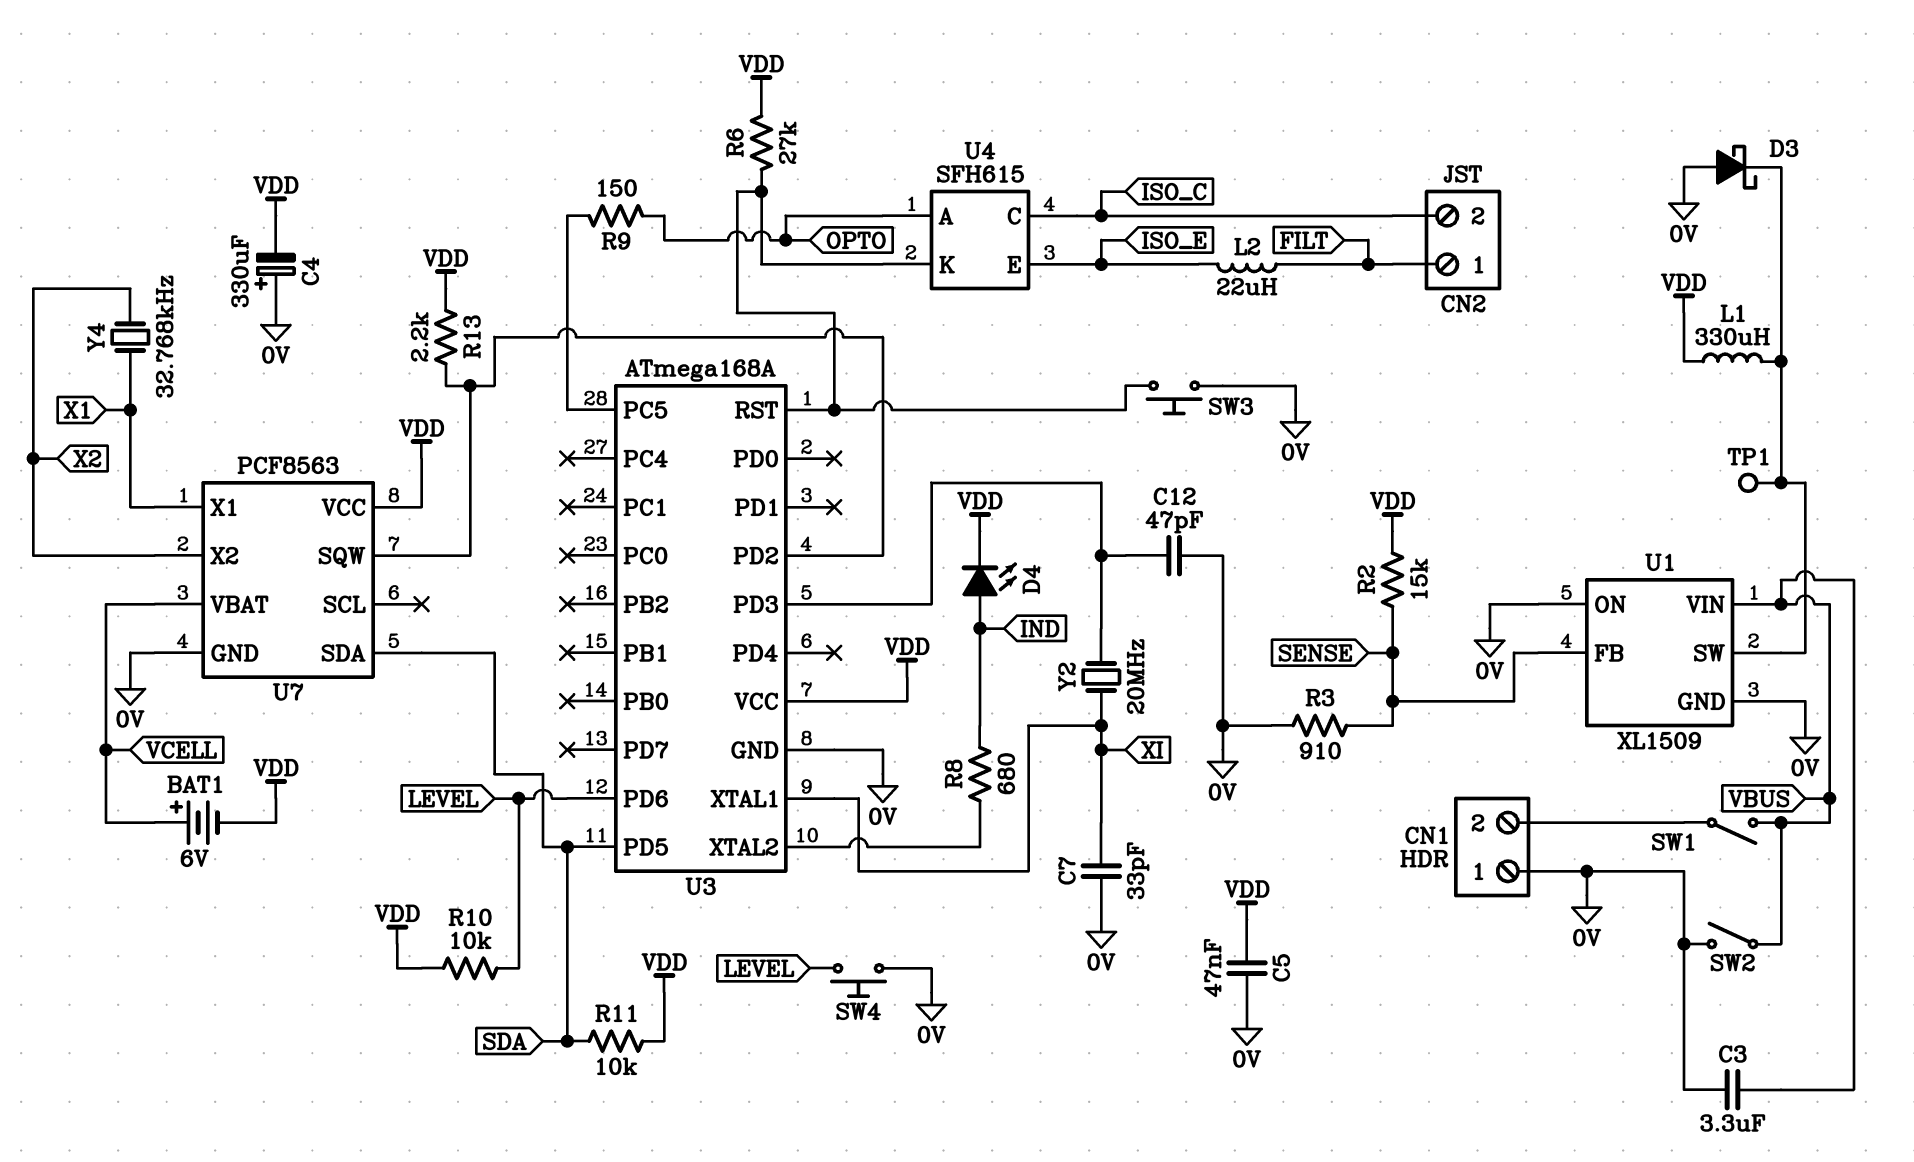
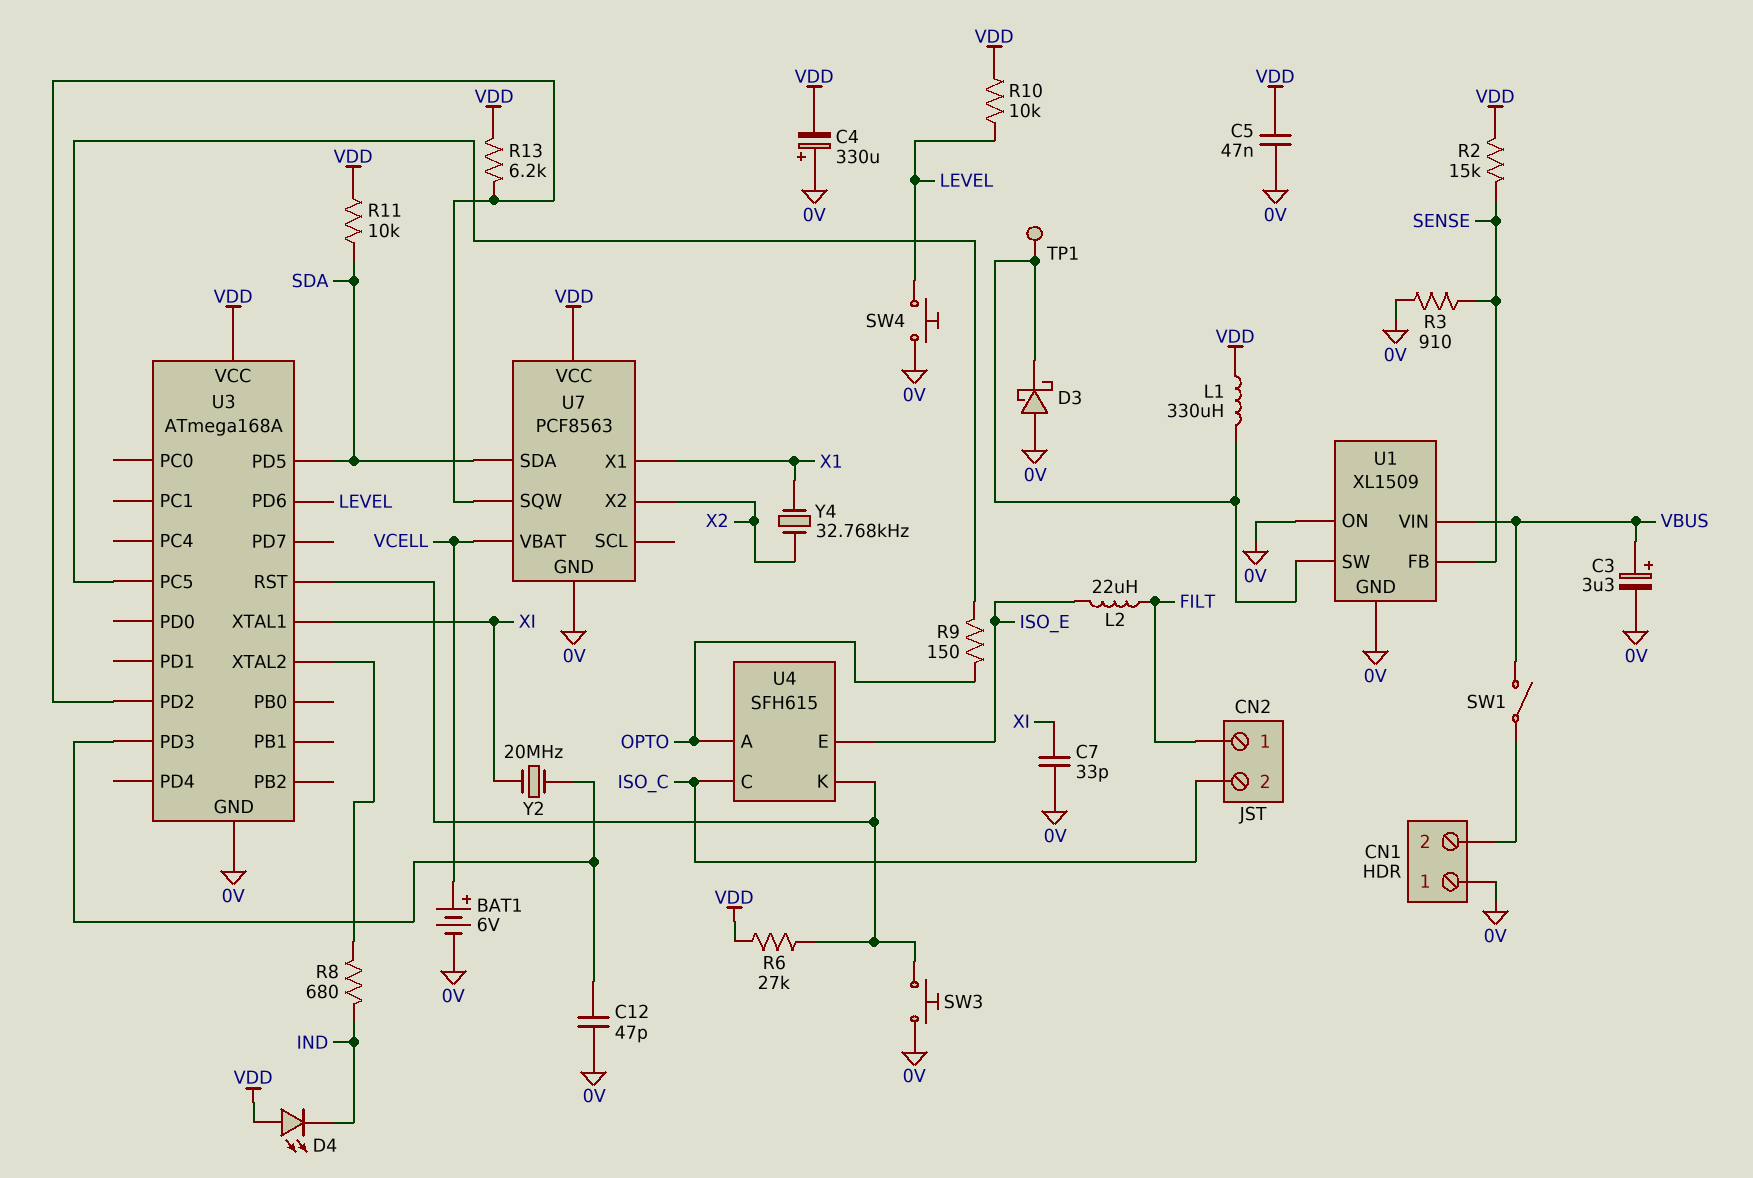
BAT1: 6V (plus VCELL, minus VDD) -> 6V (plus VCELL, minus 0V)
C3: 3.3uF (0V, VBUS) -> 3.3uF (plus VBUS, minus 0V)
D4: LED (A IND, K VDD) -> LED (A VDD, K IND)
R13: 2.2k (U3/PD2, VDD) -> 6.2k (U3/PD2, VDD)
SW2: switch (0V, VBUS) -> none

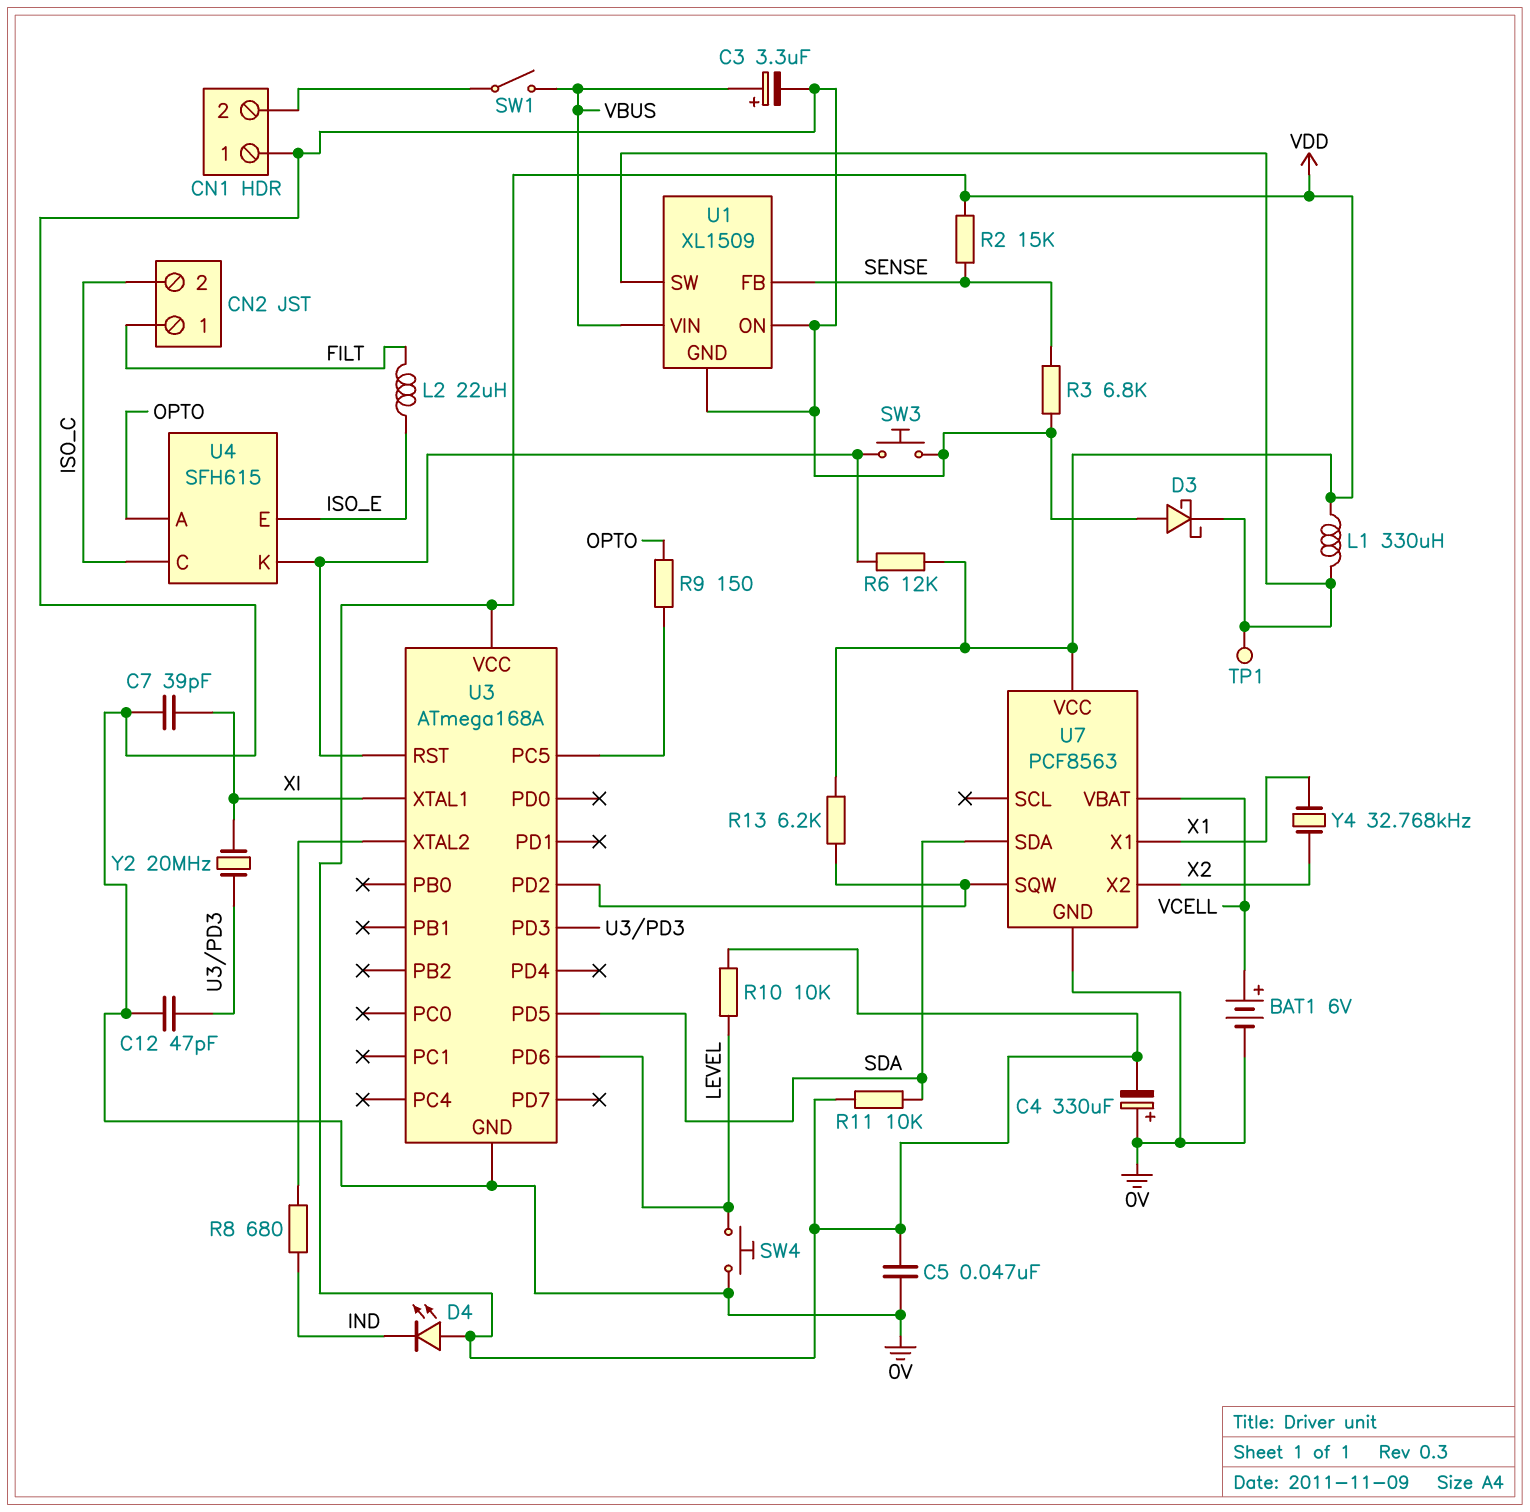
C7: 33pF (0V, XI) -> 39pF (0V, XI)
R3: 910 (0V, SENSE) -> 6.8k (0V, SENSE)
R6: 27k (U3/RST, VDD) -> 12k (U3/RST, VDD)

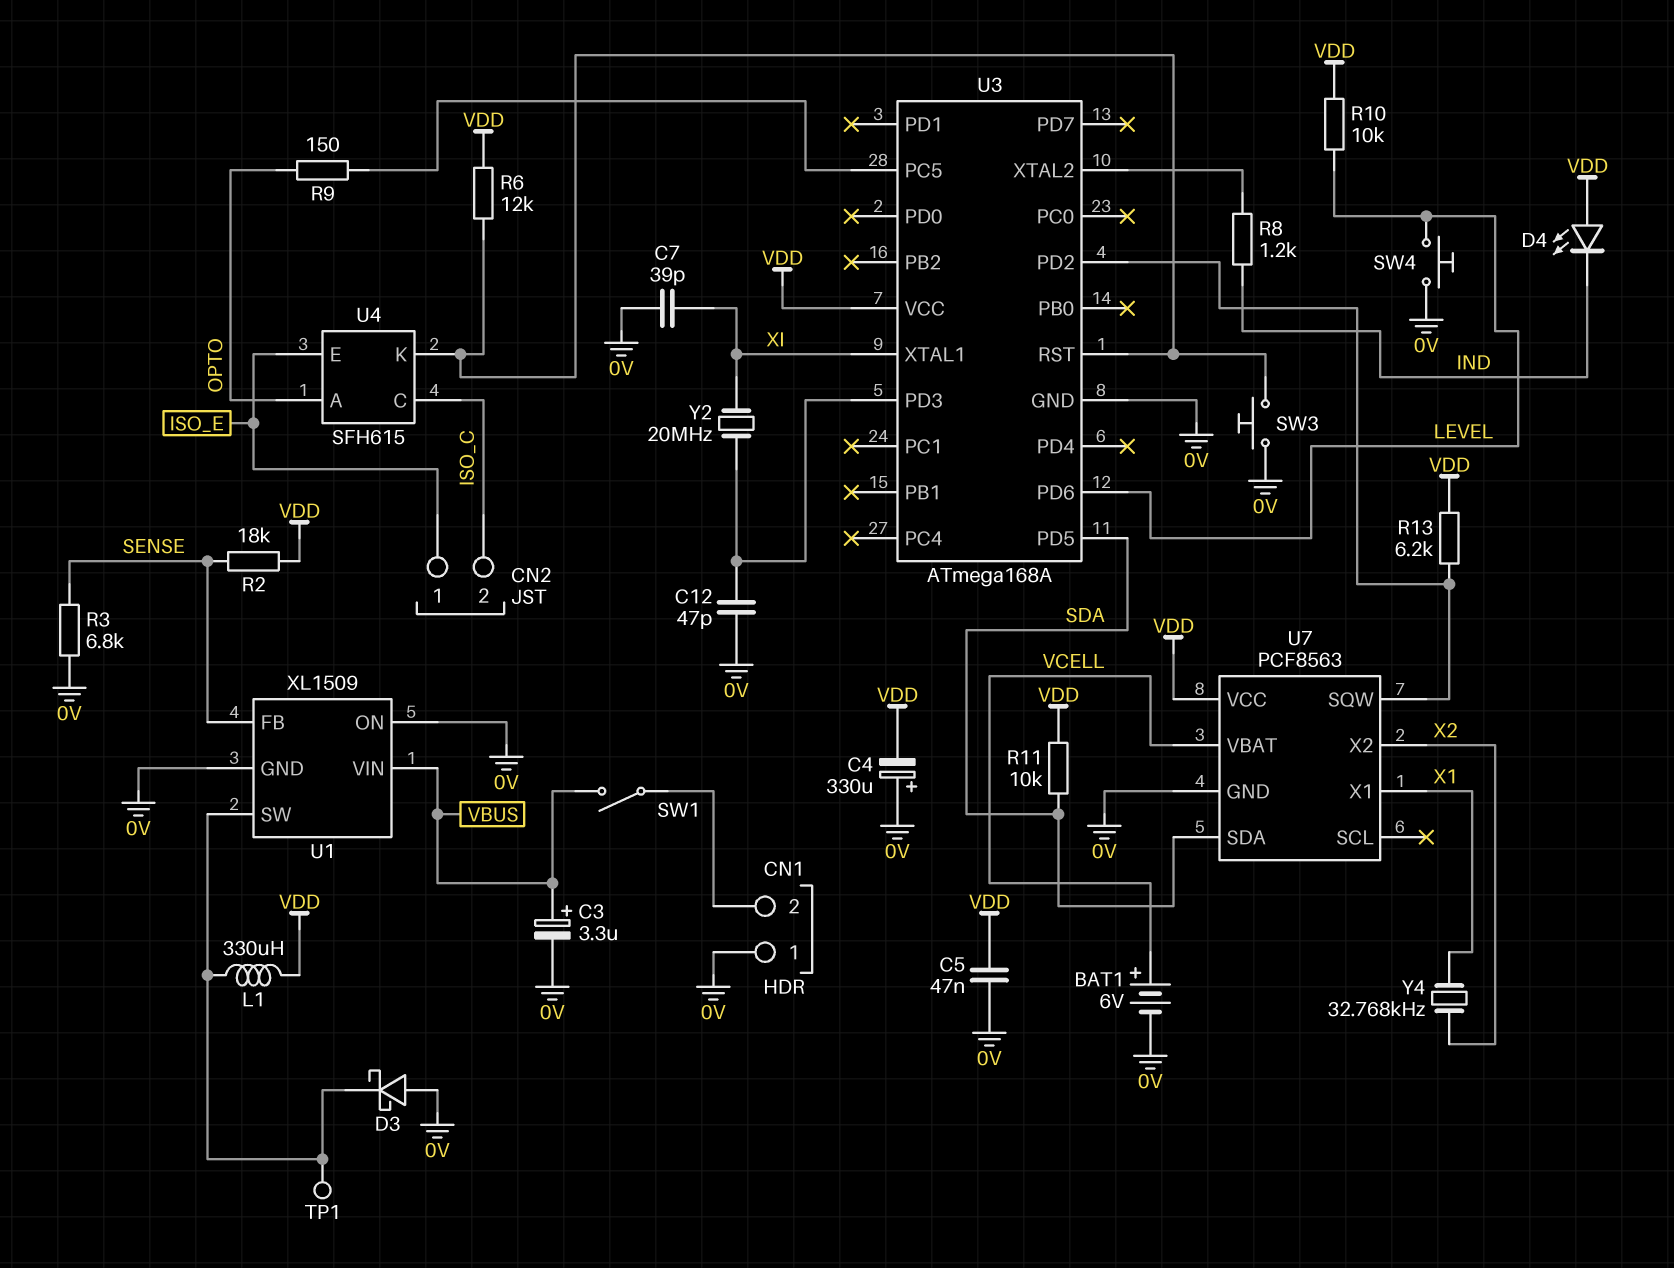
CN2 pin 1: FILT -> ISO_E
L2: 22uH (FILT, ISO_E) -> none
R2: 15k (SENSE, VDD) -> 18k (SENSE, VDD)
R8: 680 (IND, U3/XTAL2) -> 1.2k (IND, U3/XTAL2)

